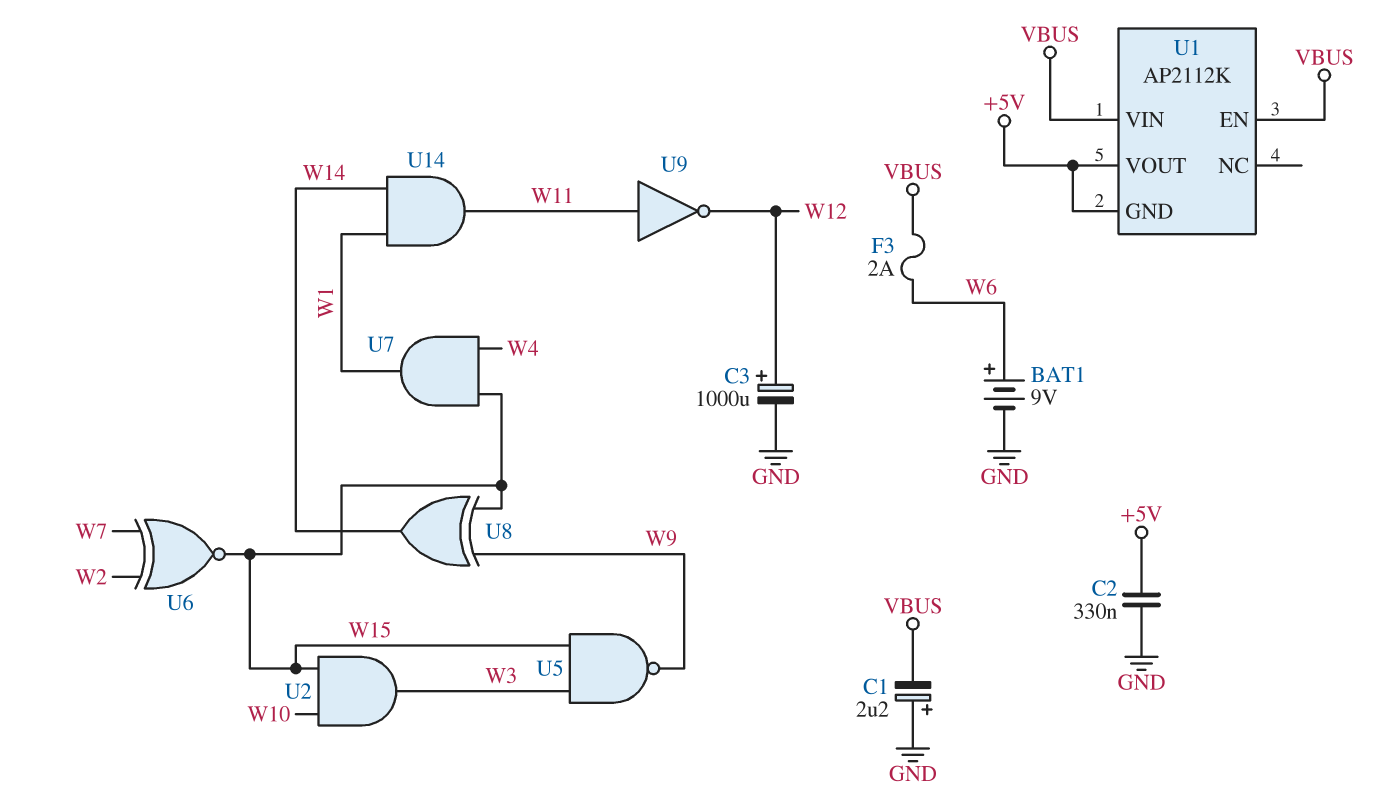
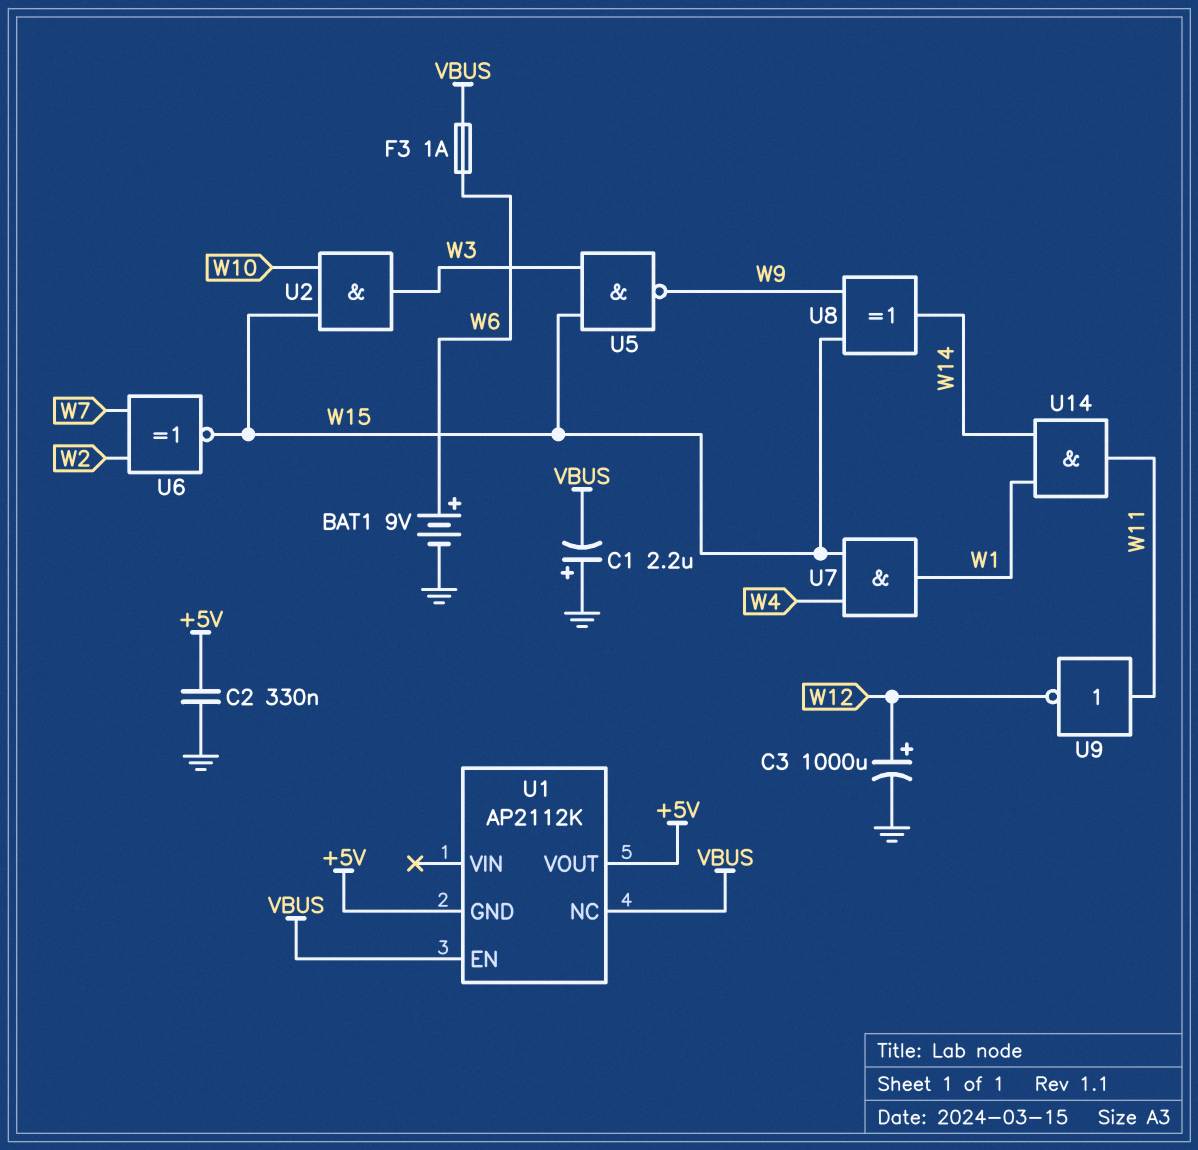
F3: 2A (VBUS, W6) -> 1A (VBUS, W6)
U1 pin NC: none -> VBUS
U1 pin VIN: VBUS -> none

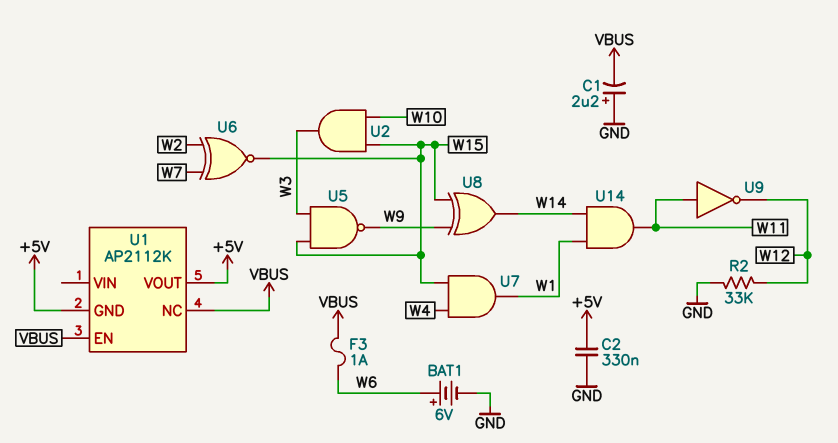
BAT1: 9V (plus W6, minus GND) -> 6V (plus W6, minus GND)
C3: 1000uF (plus W12, minus GND) -> none
R2: none -> 33k (GND, W12)

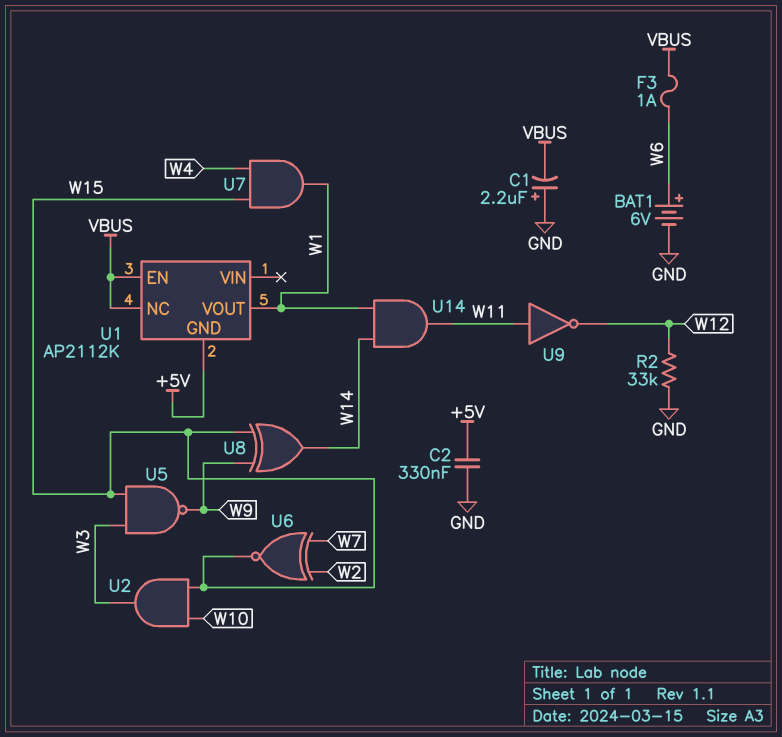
U1 pin VOUT: +5V -> W1

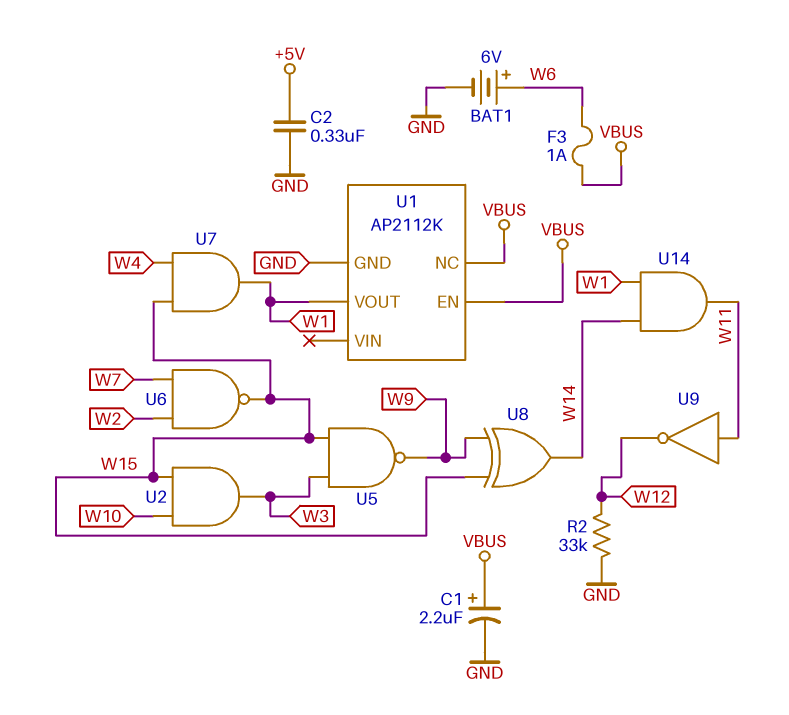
C1: 2.2uF (plus GND, minus VBUS) -> 2.2uF (plus VBUS, minus GND)
U1 pin GND: +5V -> GND
U6: XNOR (in W2, in W7, out W15) -> NAND (in W2, in W7, out W15)

